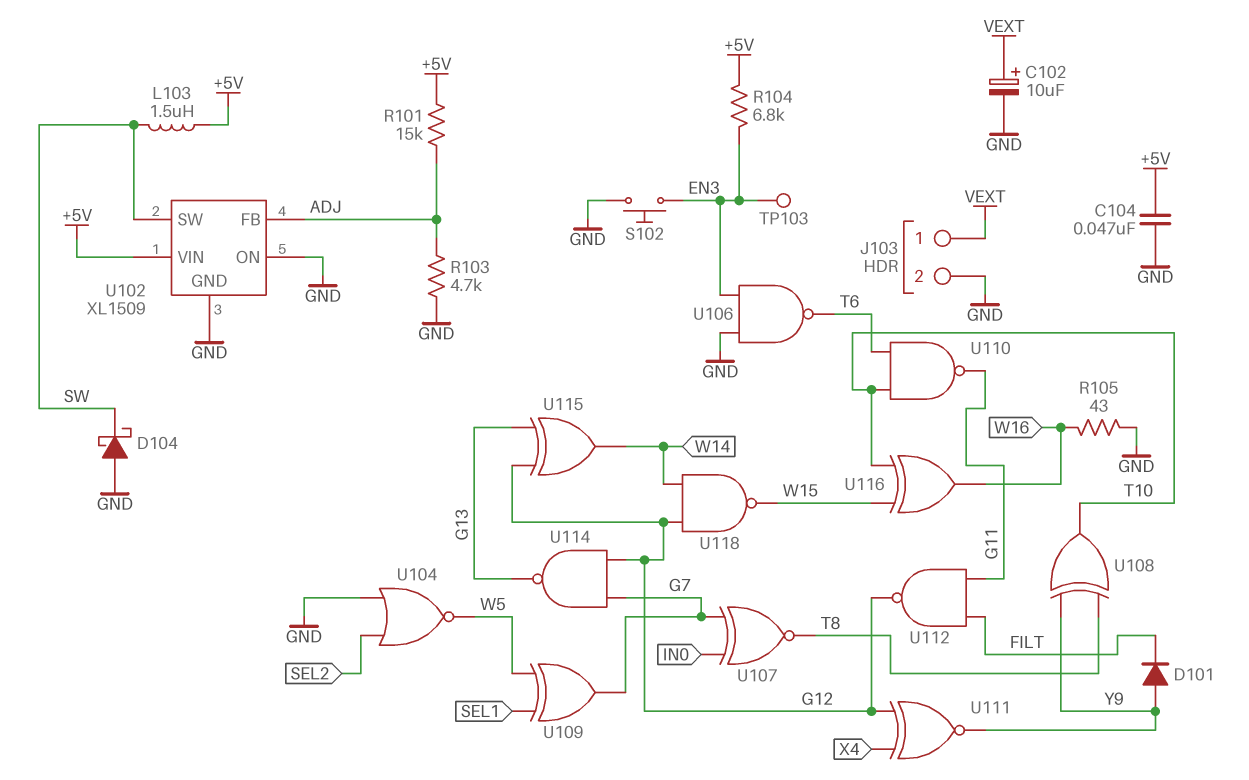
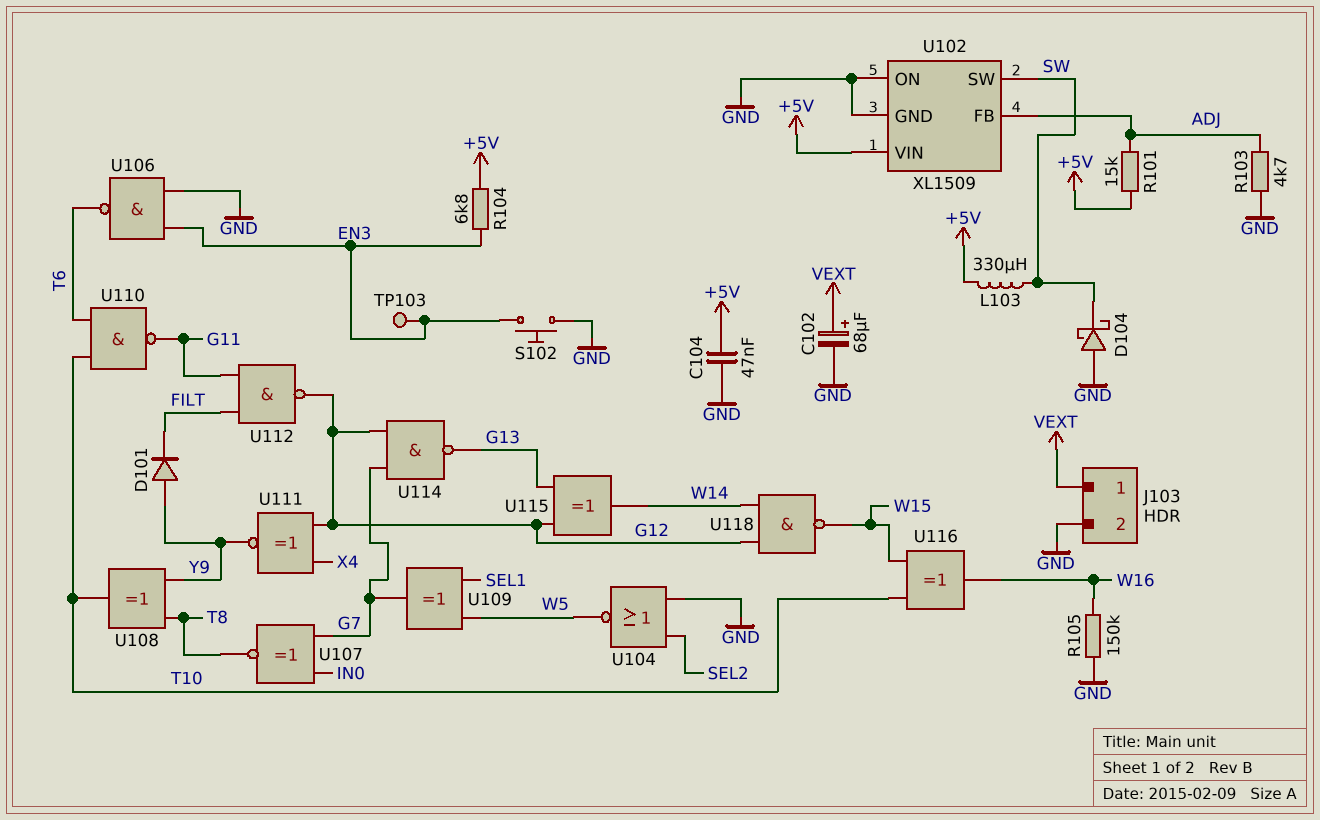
C102: 10uF (plus VEXT, minus GND) -> 68uF (plus VEXT, minus GND)
L103: 1.5uH (+5V, SW) -> 330uH (+5V, SW)
R105: 43 (GND, W16) -> 150k (GND, W16)

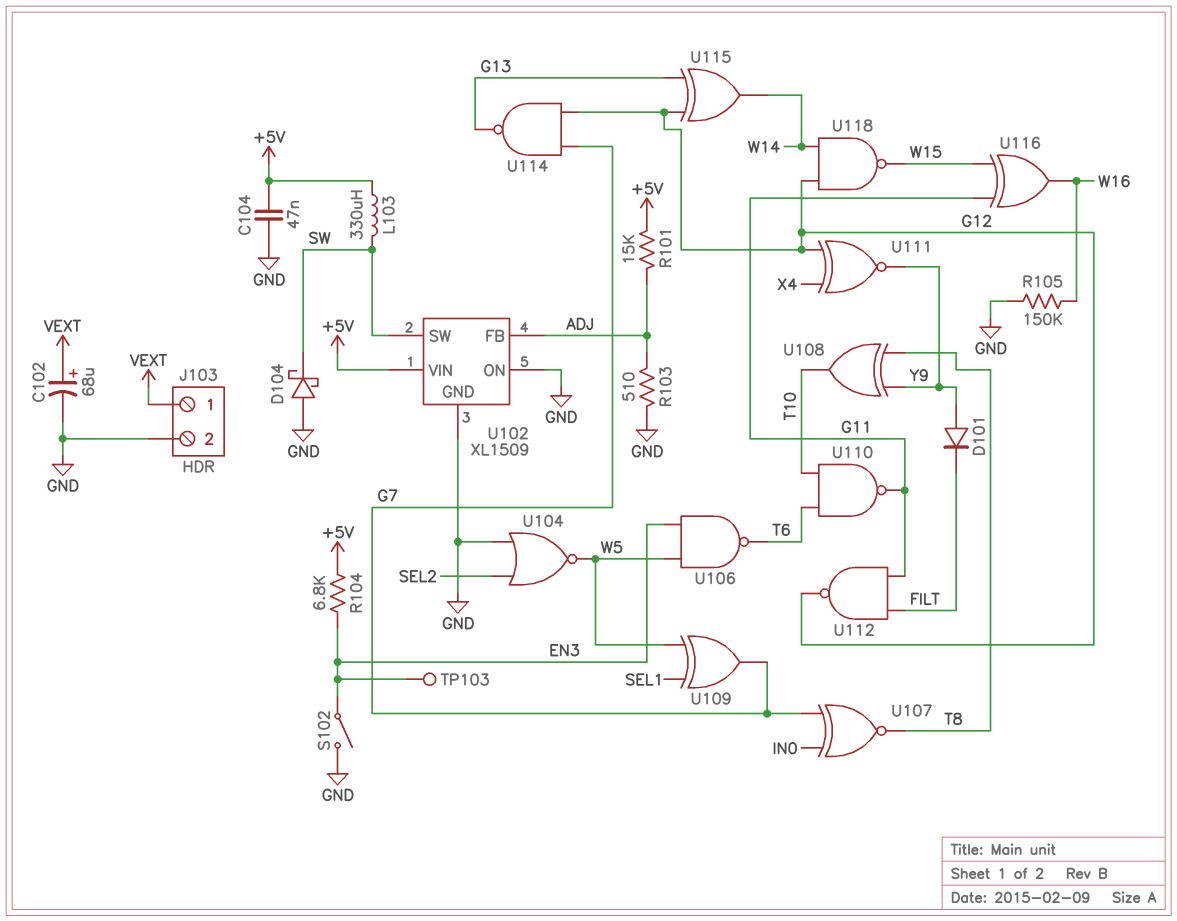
R103: 4.7k (ADJ, GND) -> 510 (ADJ, GND)
S102: button (EN3, GND) -> switch (EN3, GND)
U106: NAND (in EN3, in GND, out T6) -> NAND (in EN3, in W5, out T6)
U116: XOR (in T10, in W15, out W16) -> XOR (in G11, in W15, out W16)

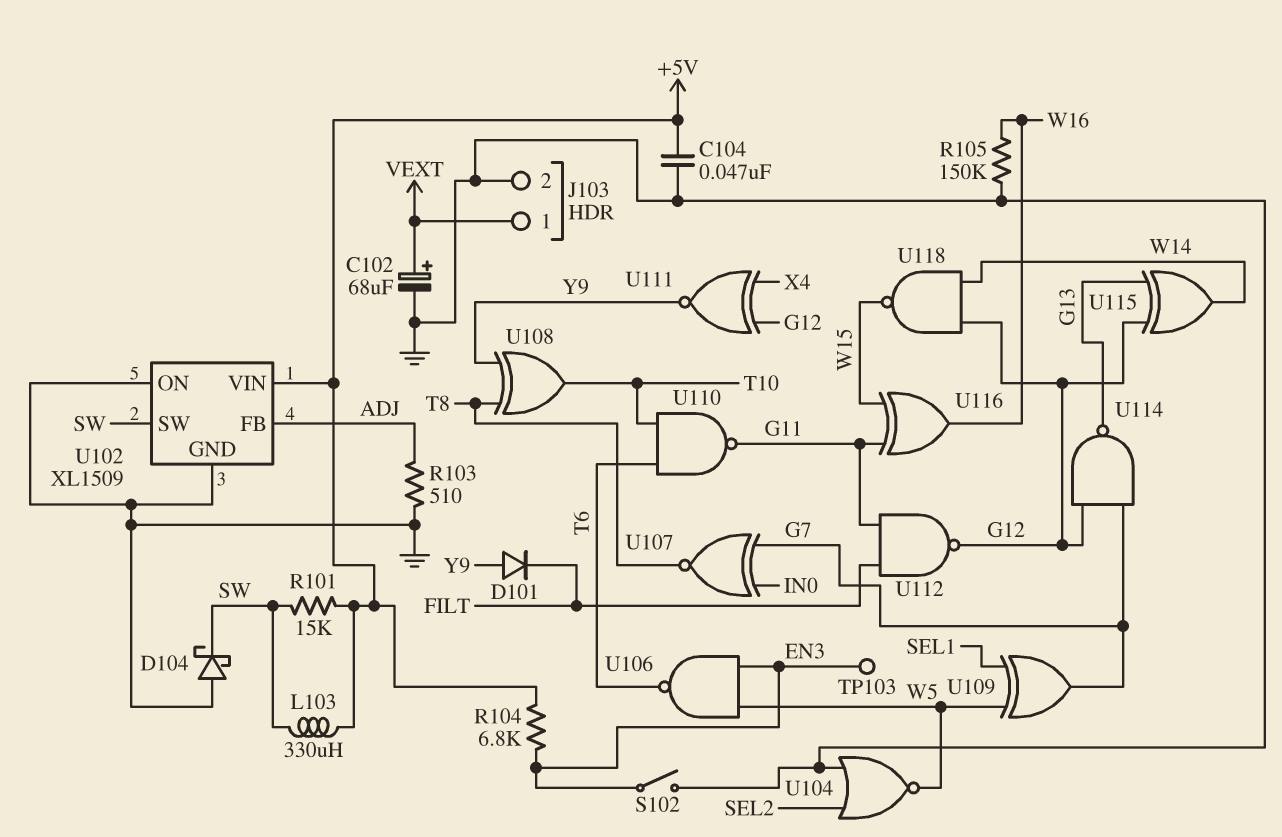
R101: 15k (+5V, ADJ) -> 15k (+5V, SW)

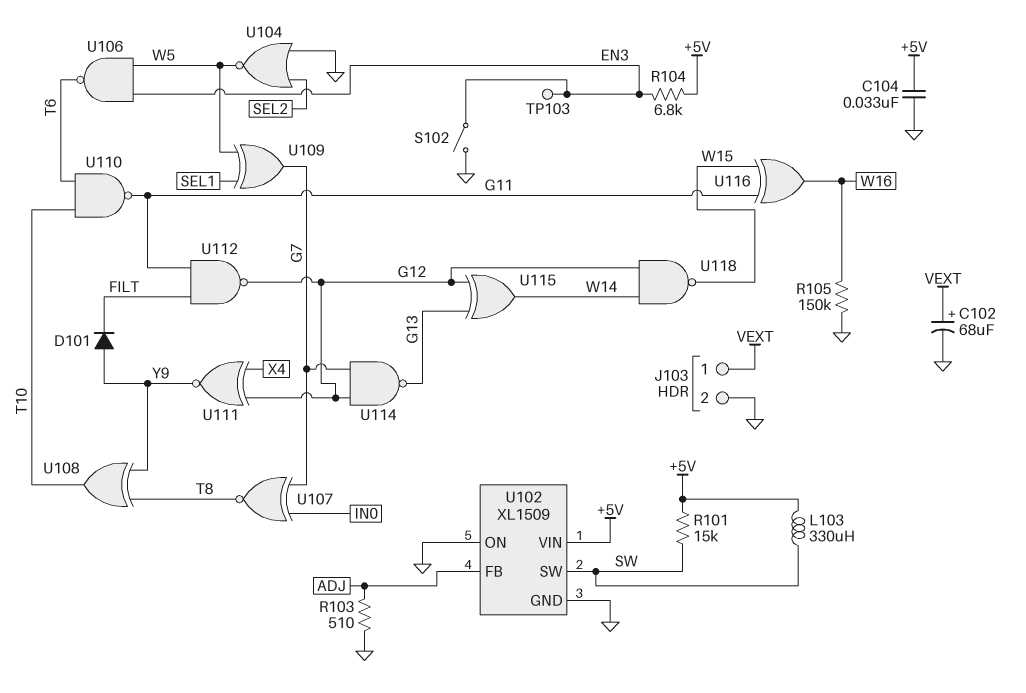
C104: 47nF (+5V, GND) -> 33nF (+5V, GND)
D104: schottky (A GND, K SW) -> none

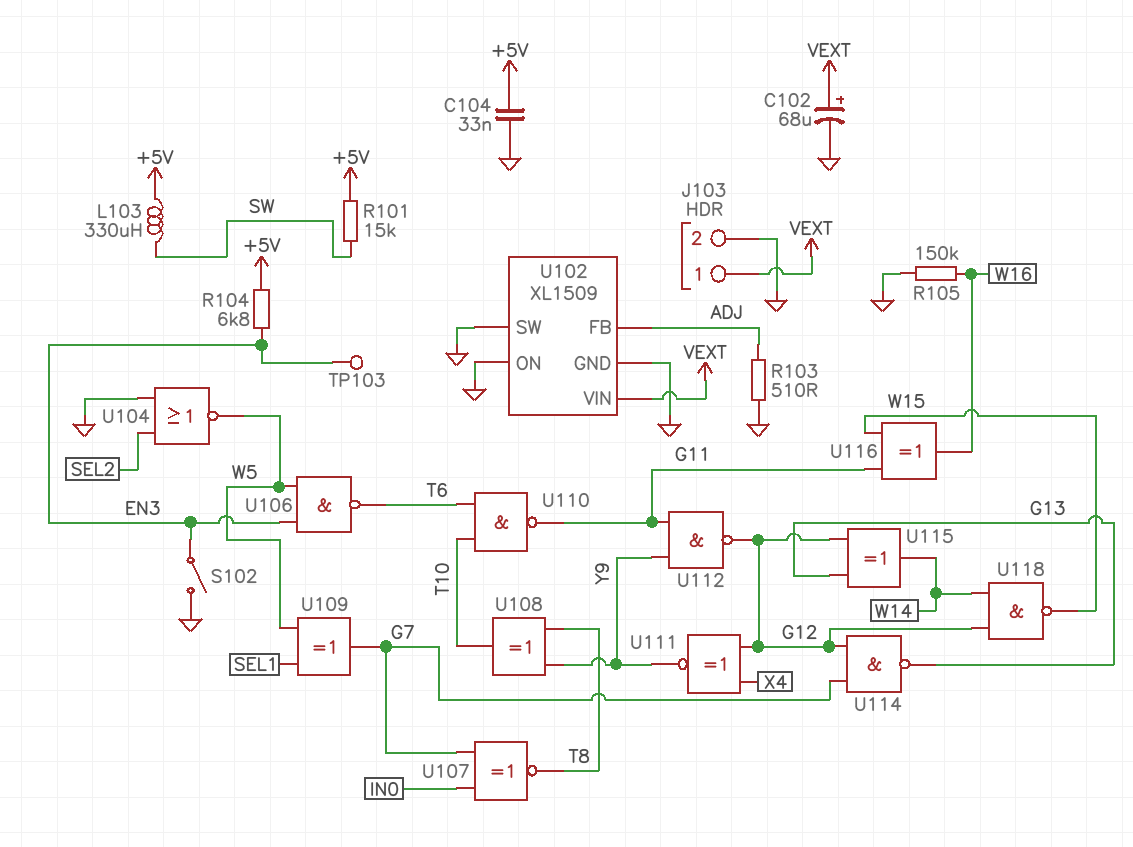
D101: diode (A Y9, K FILT) -> none
U102 pin SW: SW -> GND
U102 pin VIN: +5V -> VEXT
U112: NAND (in FILT, in G11, out G12) -> NAND (in G11, in Y9, out G12)

